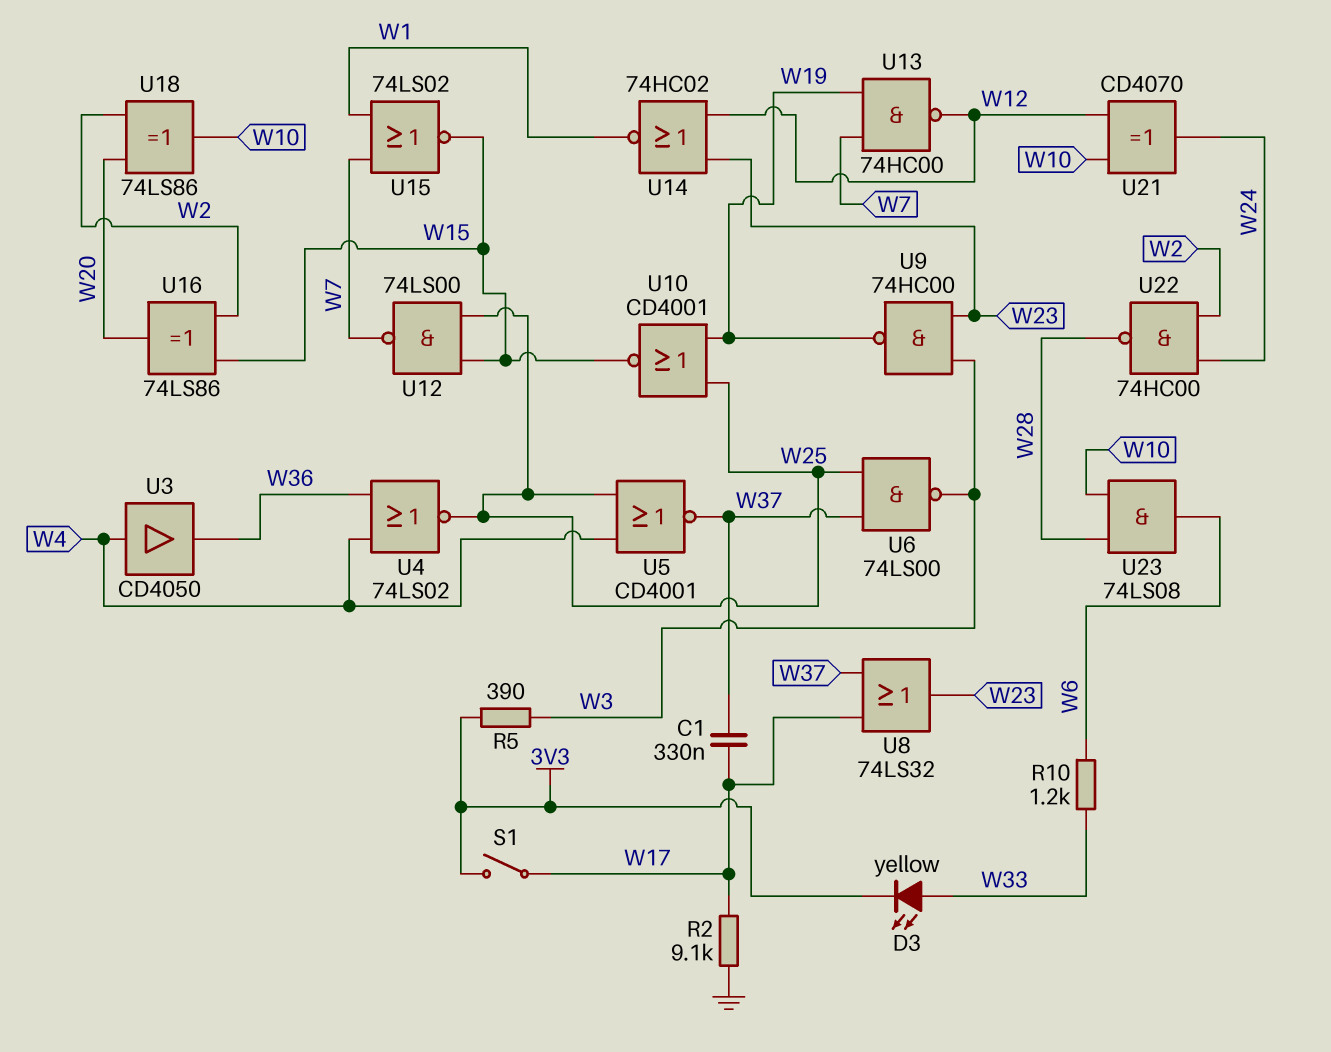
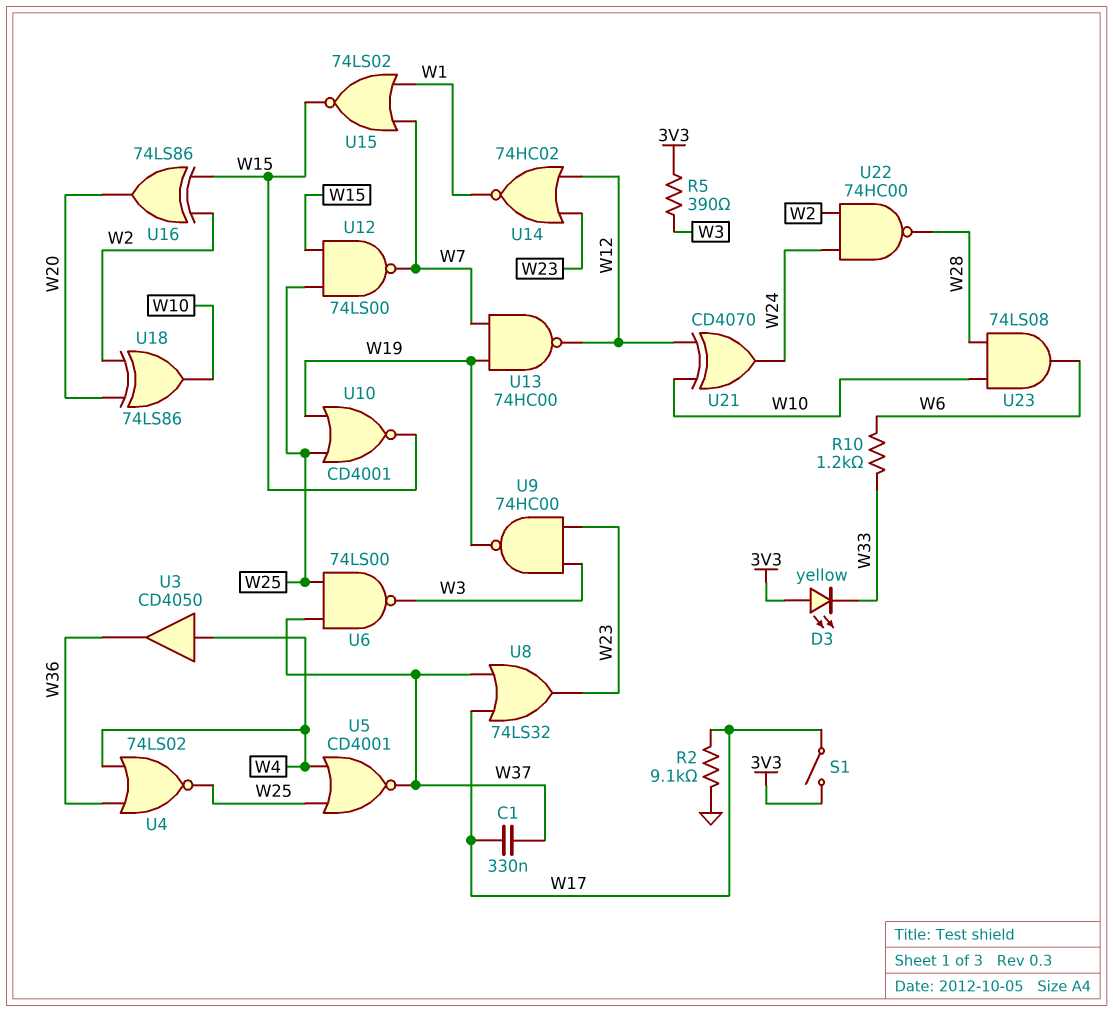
D3: LED yellow (A W33, K 3V3) -> LED yellow (A 3V3, K W33)

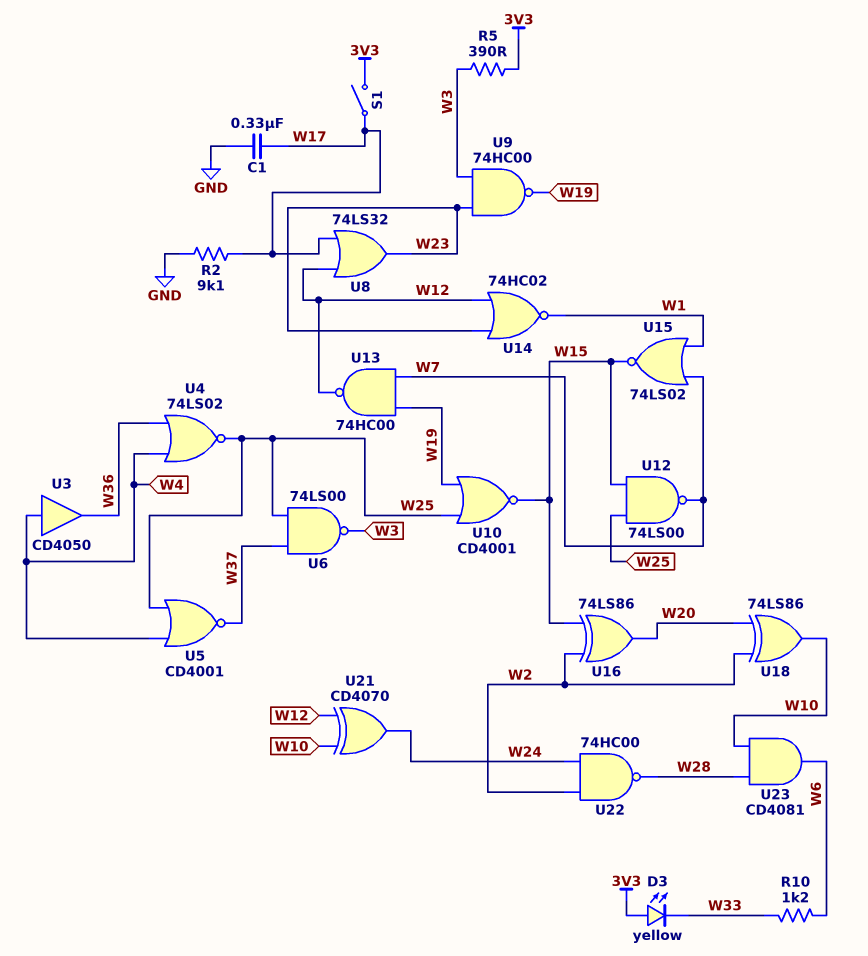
C1: 330nF (W17, W37) -> 330nF (GND, W17)
U8: OR 74LS32 (in W17, in W37, out W23) -> OR 74LS32 (in W12, in W17, out W23)
U23: AND 74LS08 (in W10, in W28, out W6) -> AND CD4081 (in W10, in W28, out W6)

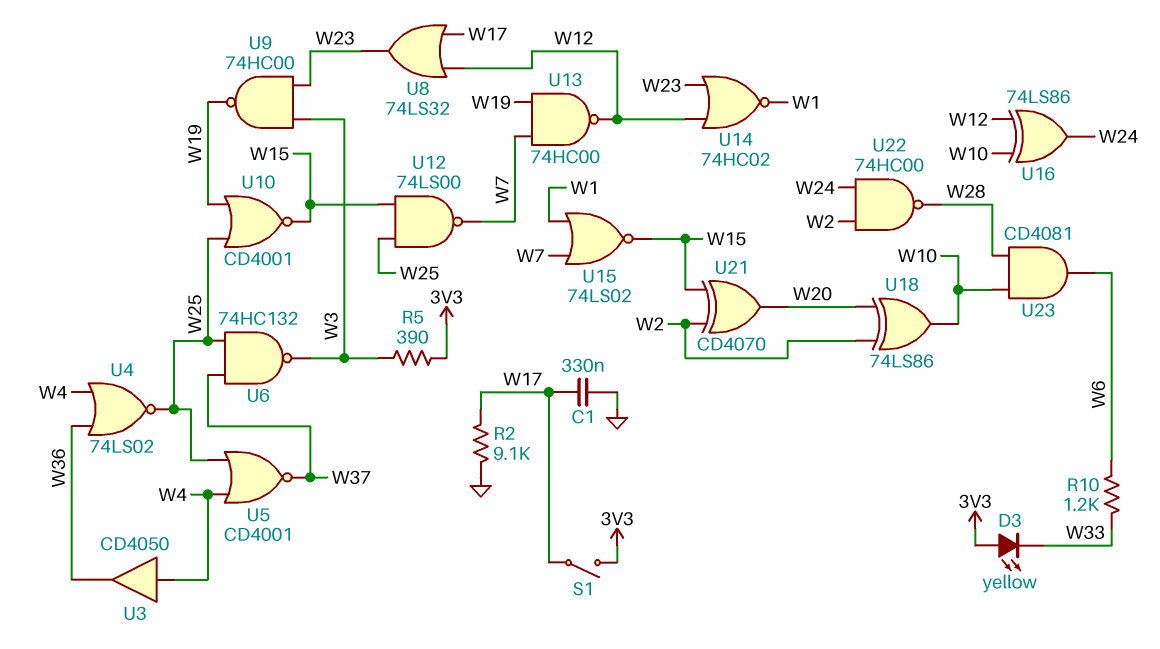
U6: NAND 74LS00 (in W25, in W37, out W3) -> NAND 74HC132 (in W25, in W37, out W3)
U16: XOR 74LS86 (in W2, in W15, out W20) -> XOR 74LS86 (in W10, in W12, out W24)
U21: XOR CD4070 (in W10, in W12, out W24) -> XOR CD4070 (in W2, in W15, out W20)

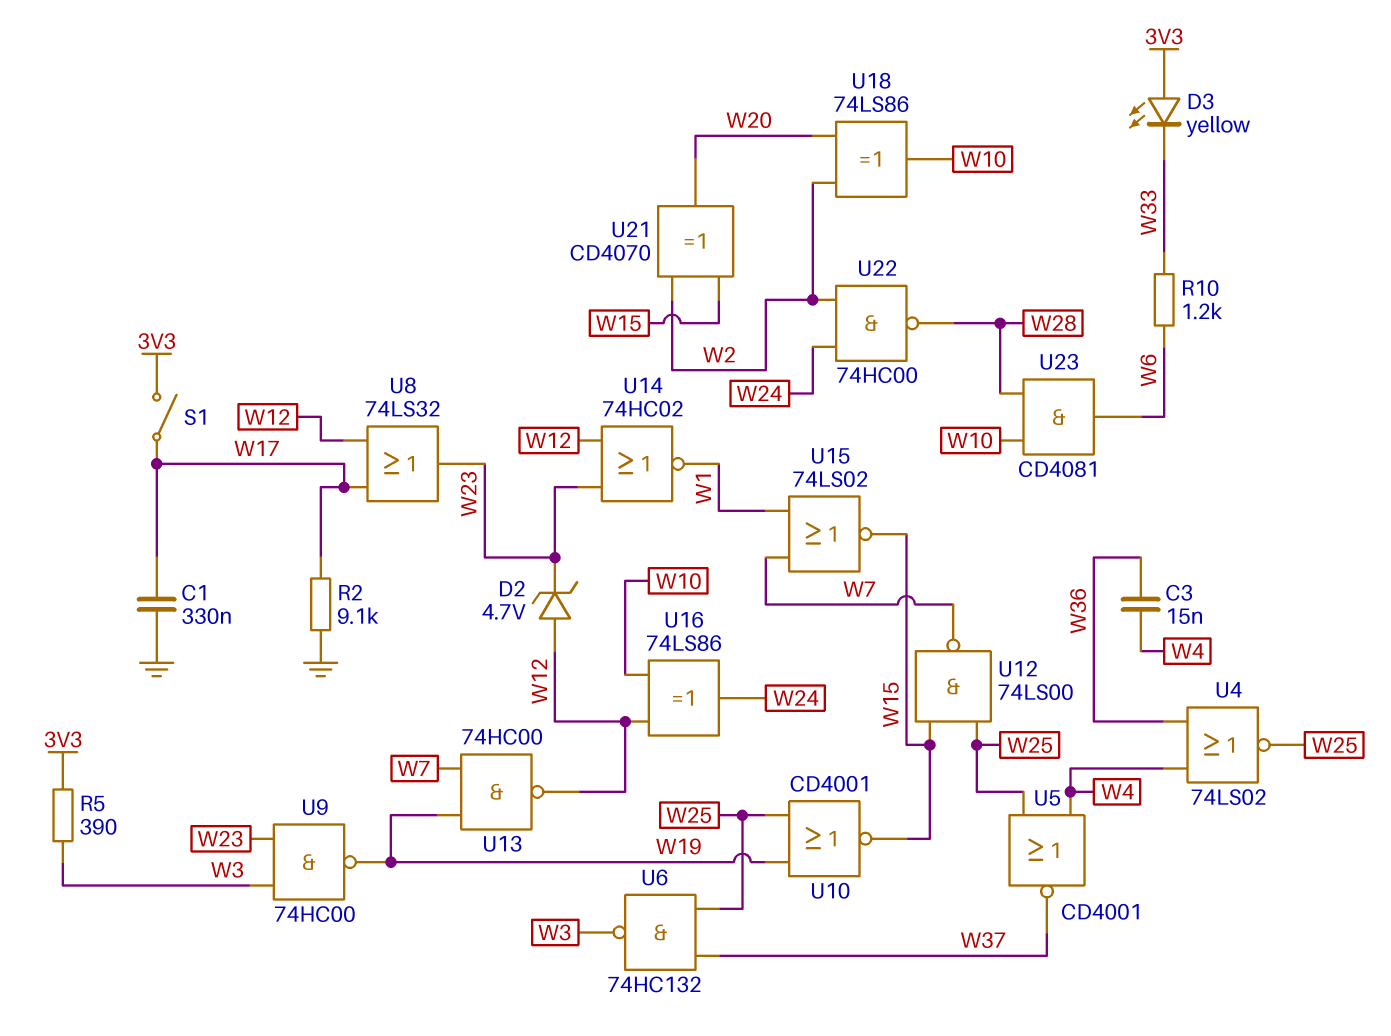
C3: none -> 15nF (W4, W36)
D2: none -> zener 4.7V (A W12, K W23)
U3: buffer CD4050 (in W4, out W36) -> none

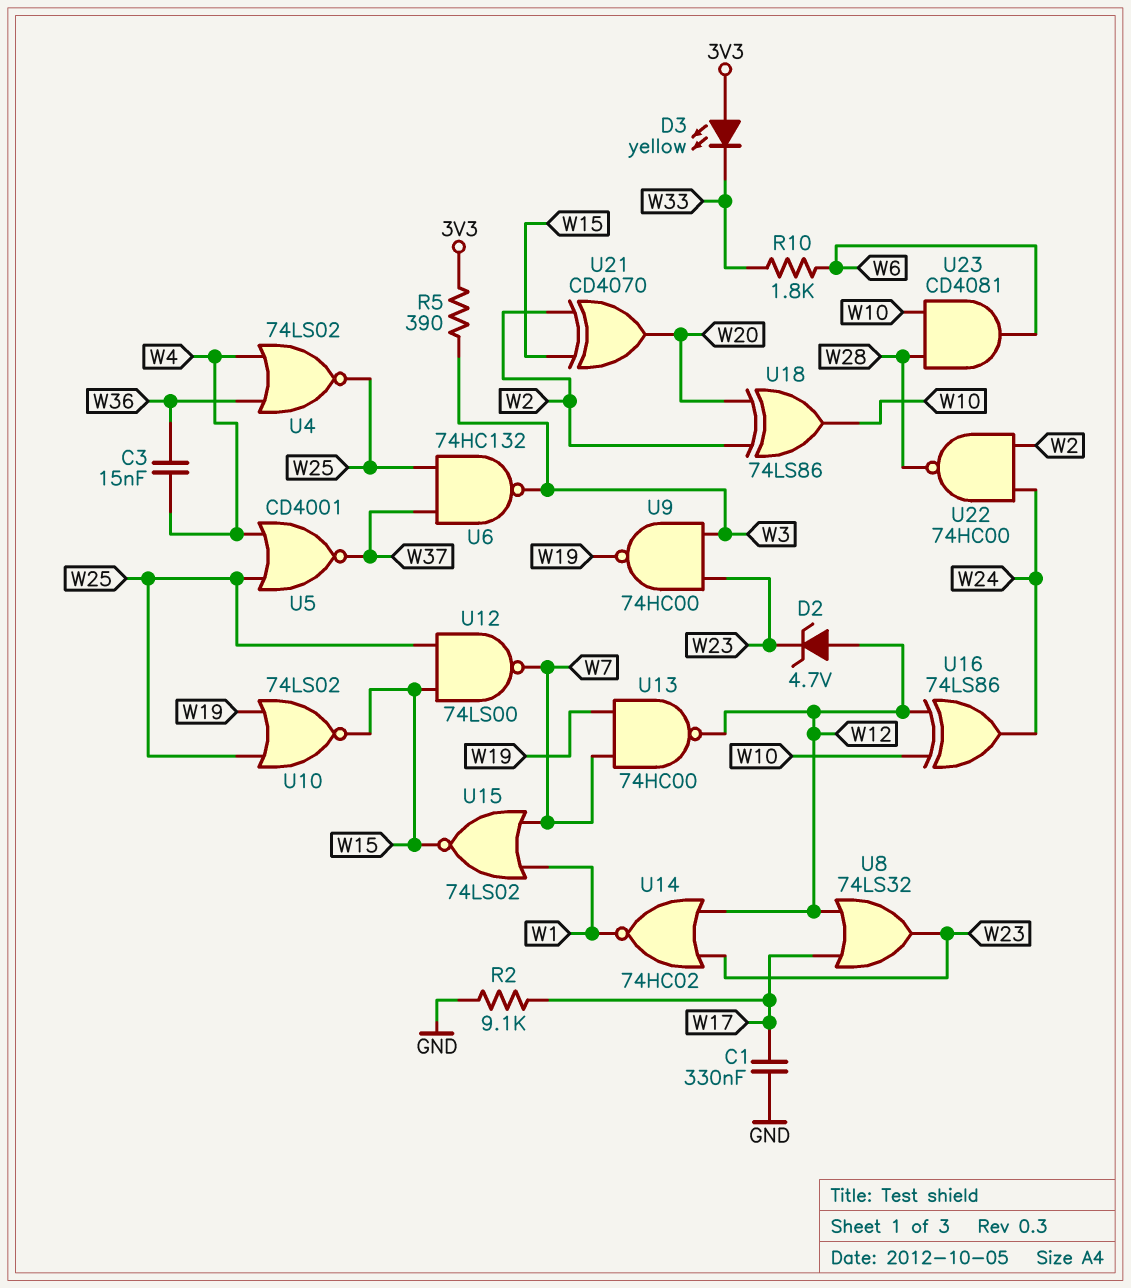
R10: 1.2k (W6, W33) -> 1.8k (W6, W33)
S1: switch (3V3, W17) -> none
U10: NOR CD4001 (in W19, in W25, out W15) -> NOR 74LS02 (in W19, in W25, out W15)

